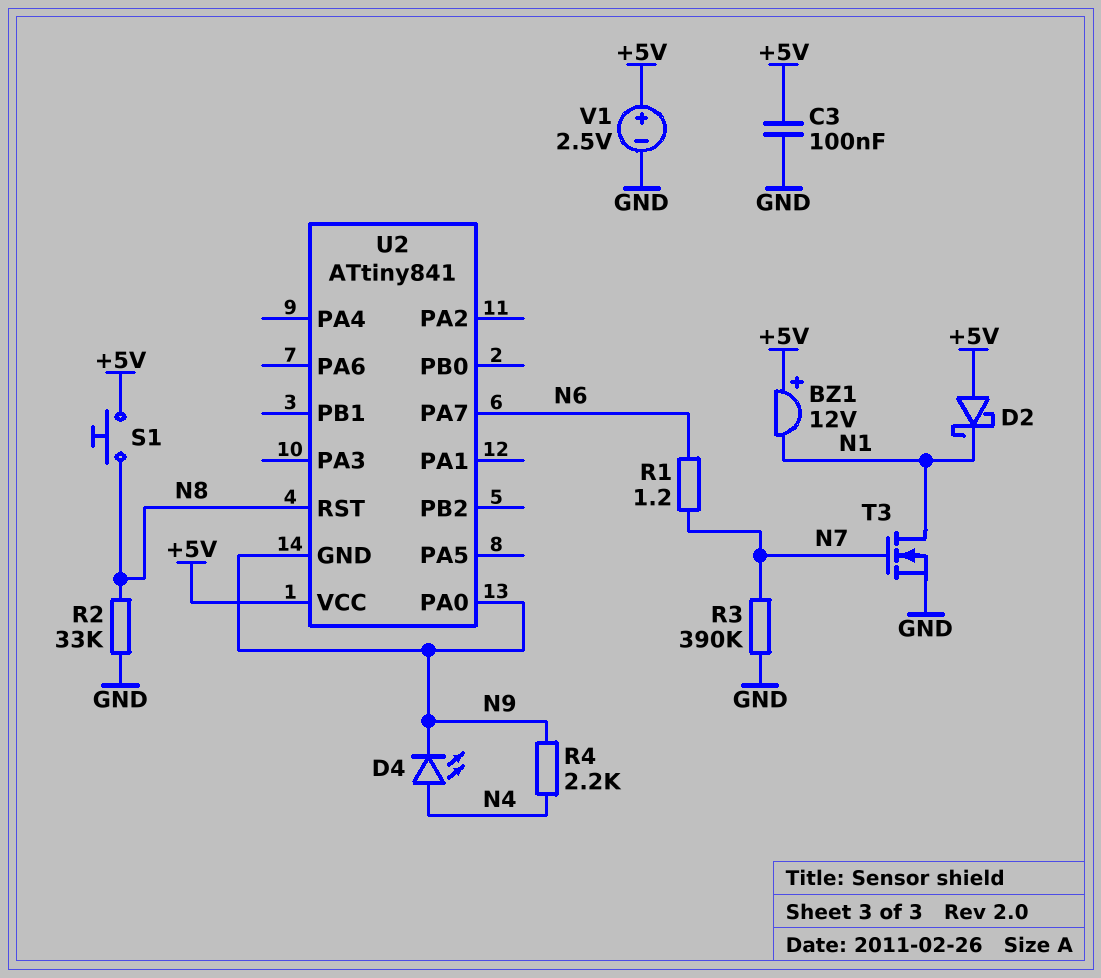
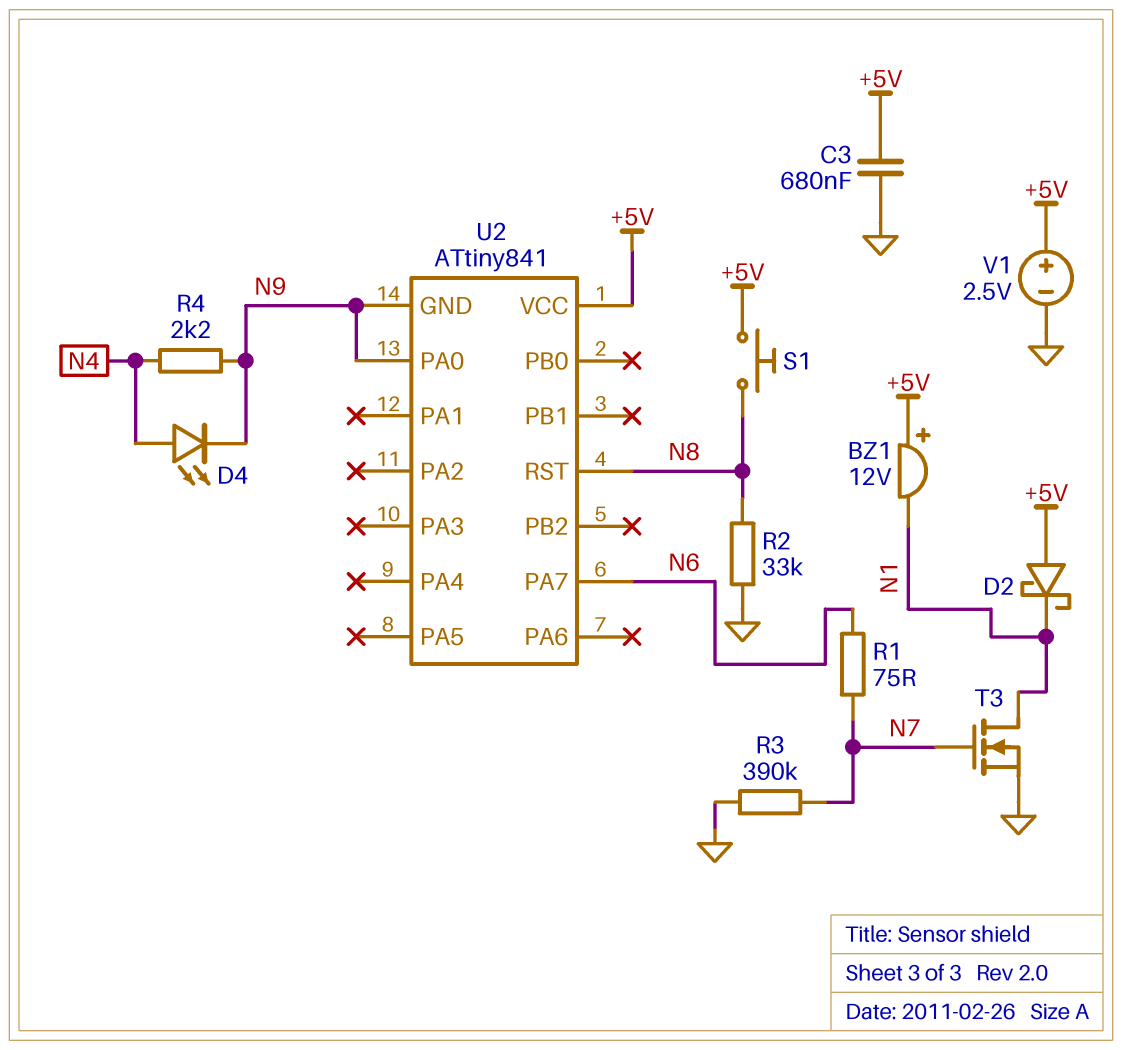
C3: 100nF (+5V, GND) -> 680nF (+5V, GND)
R1: 1.2 (N6, N7) -> 75 (N6, N7)

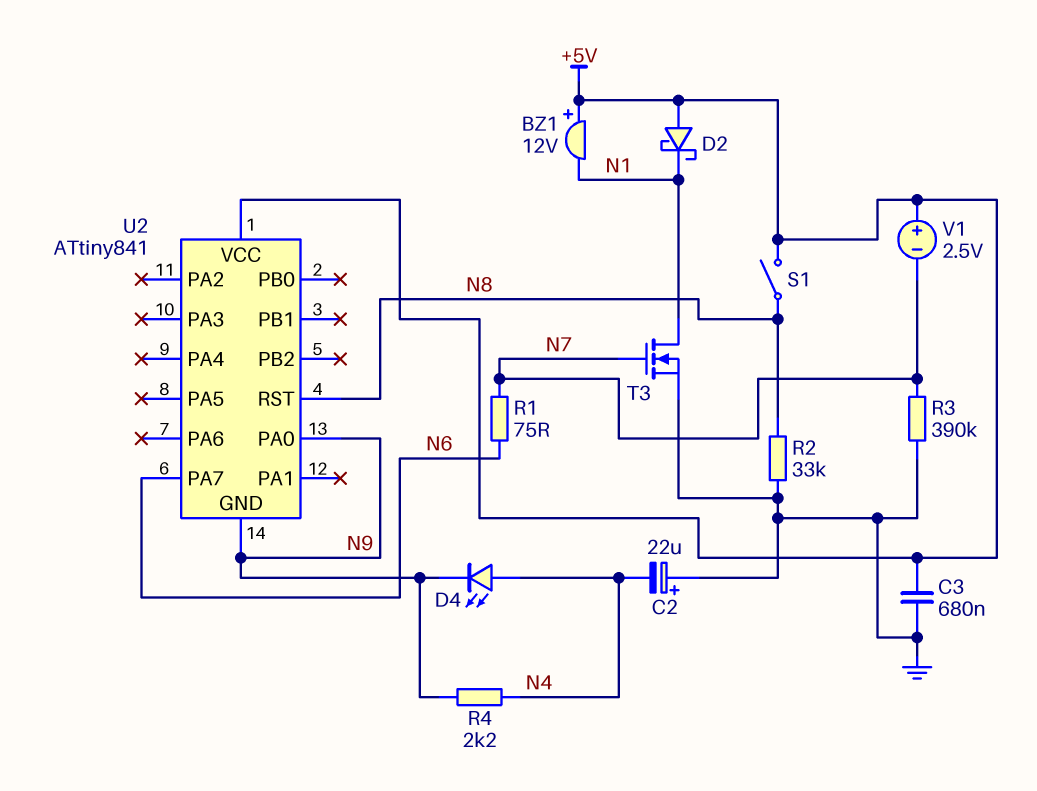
C2: none -> 22uF (plus GND, minus N4)
S1: button (+5V, N8) -> switch (+5V, N8)
V1: 2.5V (plus +5V, minus GND) -> 2.5V (plus +5V, minus N7)

